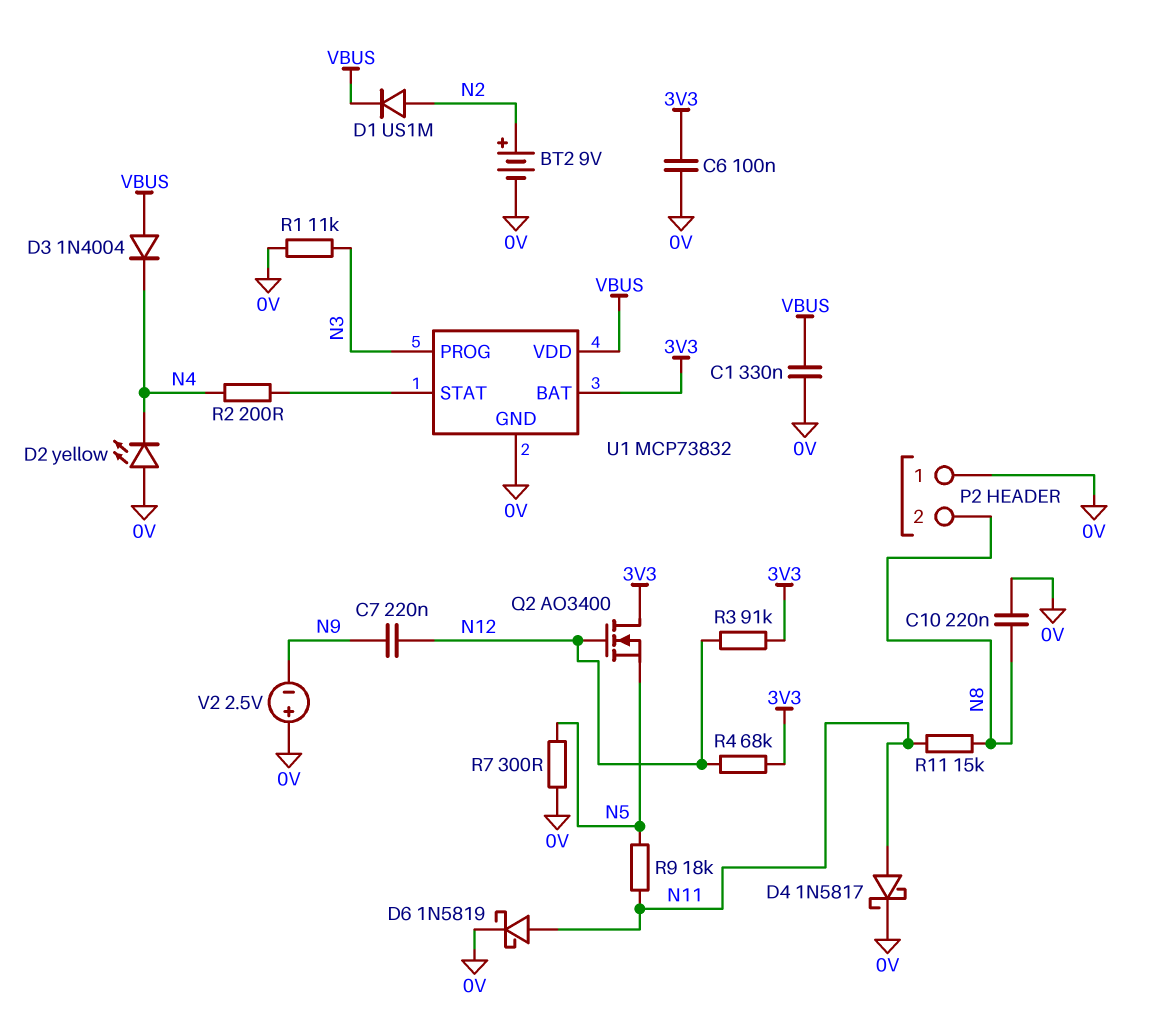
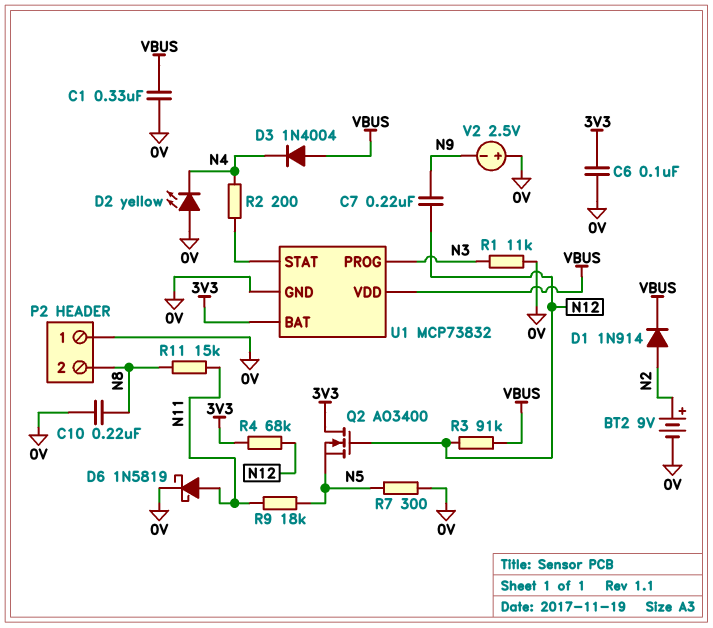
D1: diode US1M (A N2, K VBUS) -> diode 1N914 (A N2, K VBUS)
D4: schottky 1N5817 (A N11, K 0V) -> none
R3: 91k (3V3, N12) -> 91k (N12, VBUS)

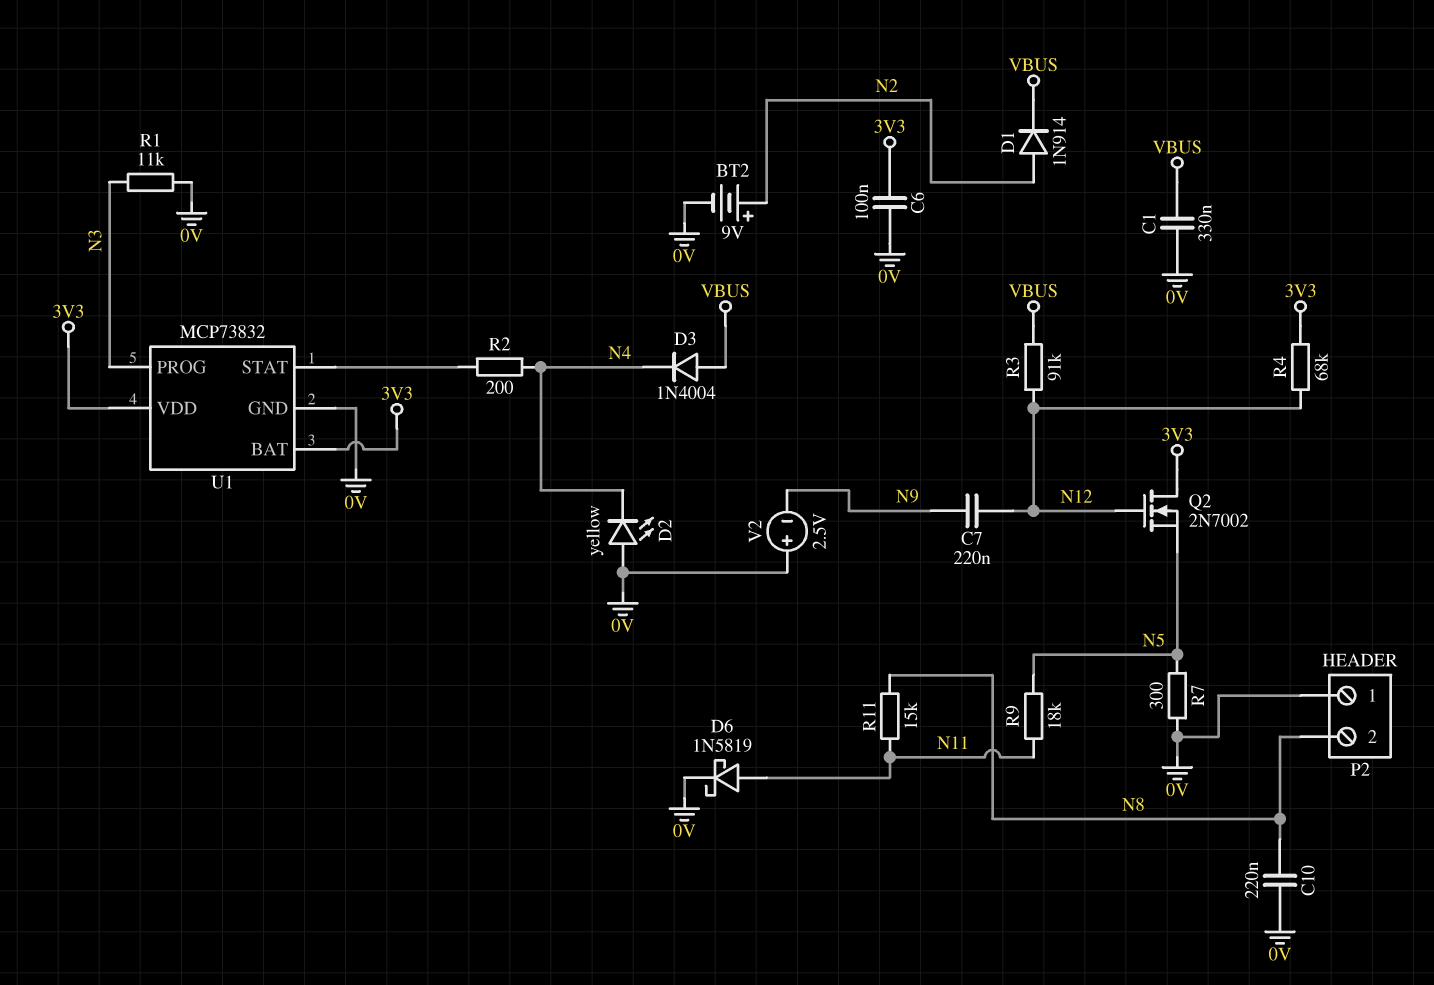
Q2: NMOS AO3400 (G N12, D 3V3, S N5) -> NMOS 2N7002 (G N12, D 3V3, S N5)
U1 pin VDD: VBUS -> 3V3

